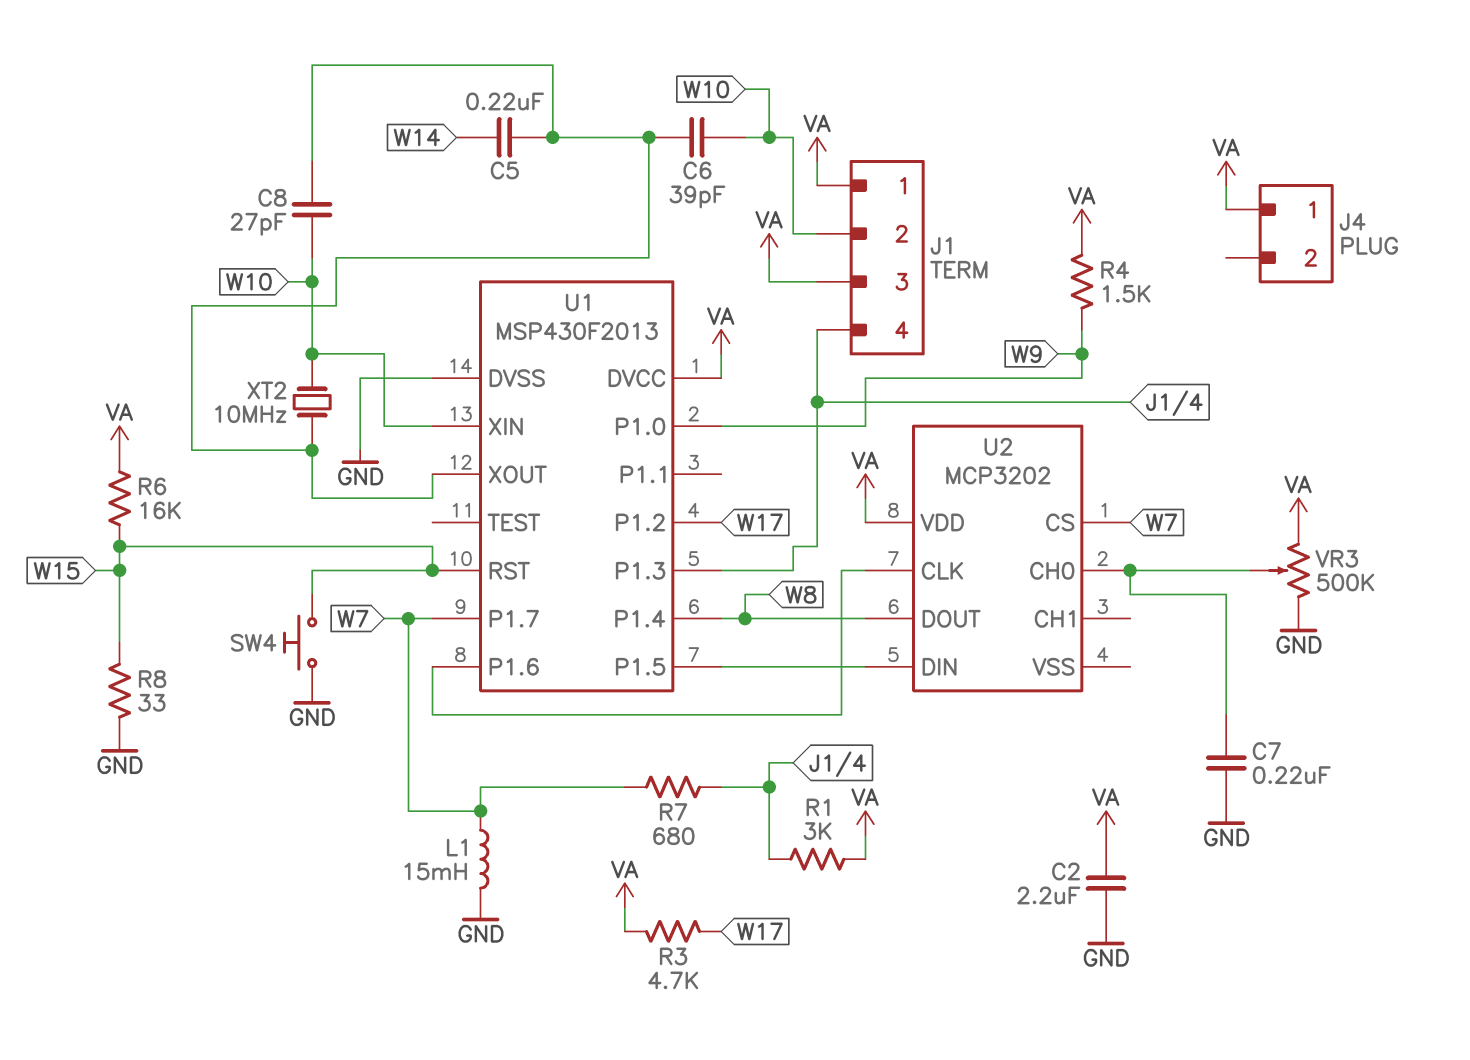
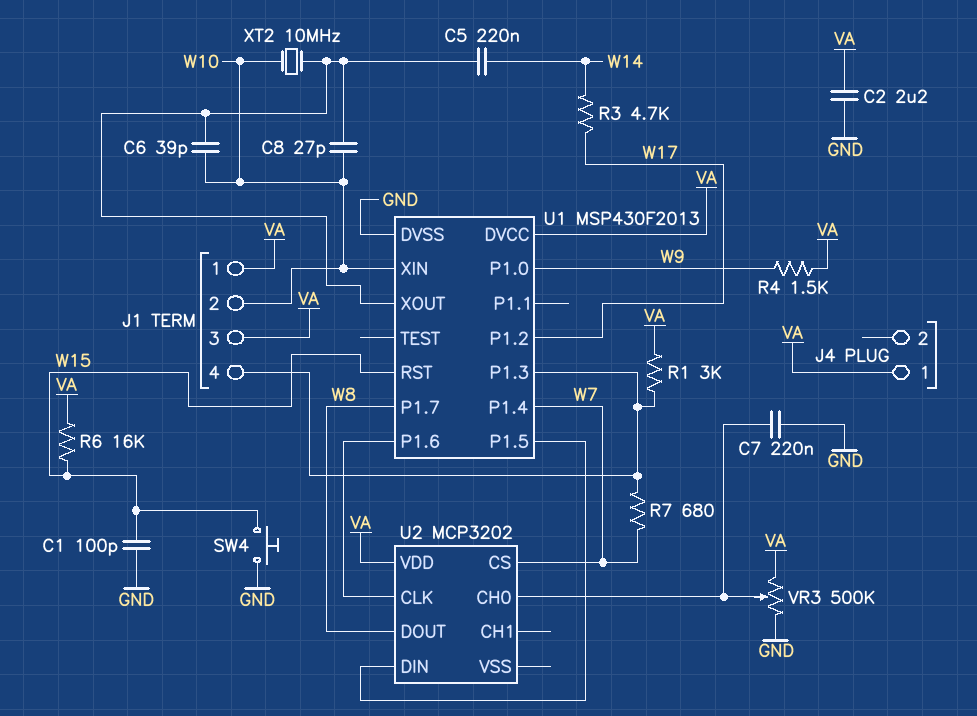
C1: none -> 100pF (GND, W15)
L1: 15mH (GND, W7) -> none
R3: 4.7k (VA, W17) -> 4.7k (W14, W17)
R8: 33 (GND, W15) -> none
U1 pin P1.4: W8 -> W7
U1 pin P1.7: W7 -> W8

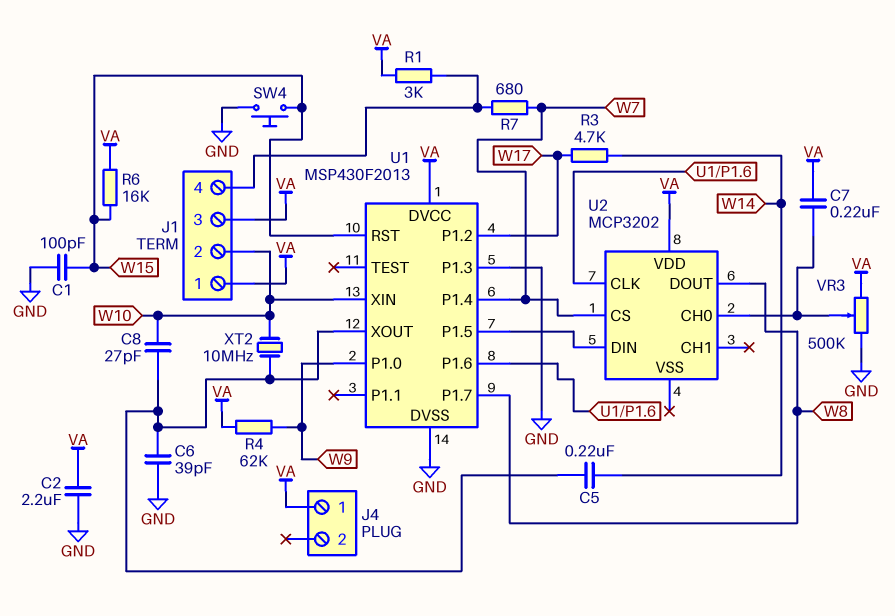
C6: 39pF (U1/XOUT, W10) -> 39pF (GND, U1/XOUT)
C7: 220nF (GND, U2/CH0) -> 220nF (U2/CH0, VA)
R4: 1.5k (VA, W9) -> 62k (VA, W9)
U1 pin P1.3: J1/4 -> GND

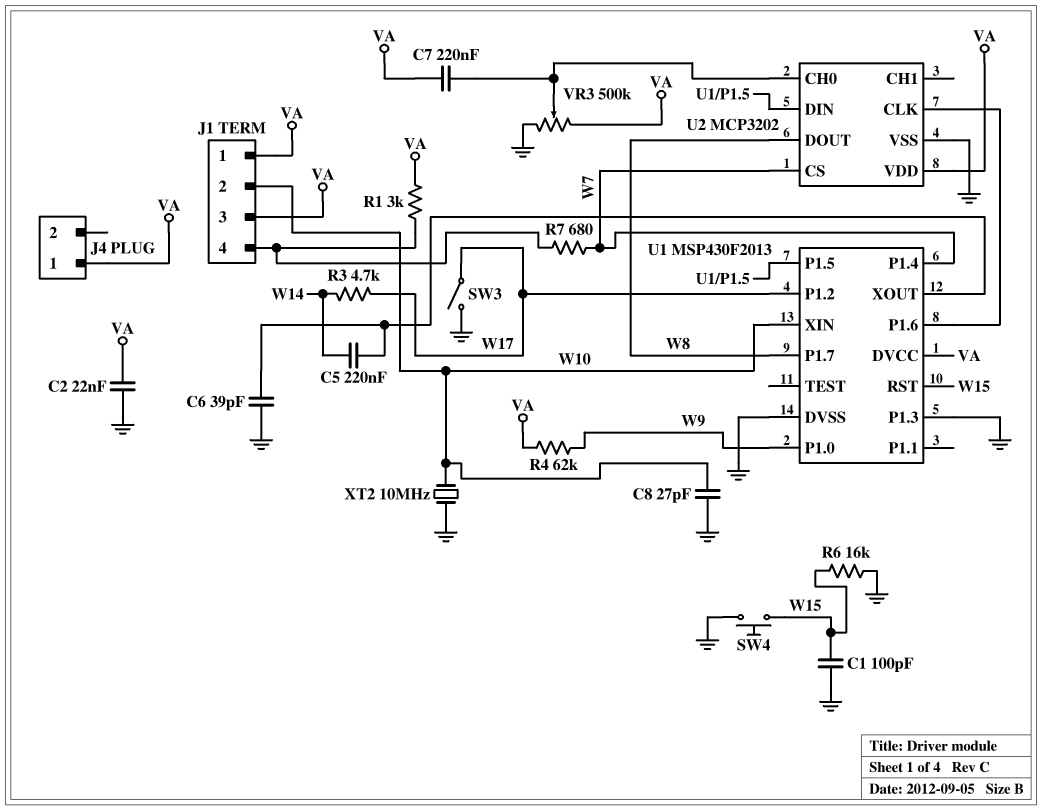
C2: 2.2uF (GND, VA) -> 22nF (GND, VA)
C8: 27pF (U1/XOUT, W10) -> 27pF (GND, W10)
R6: 16k (VA, W15) -> 16k (GND, W15)
SW3: none -> switch (GND, W17)
U2 pin VSS: none -> GND
XT2: 10MHz (U1/XOUT, W10) -> 10MHz (GND, W10)

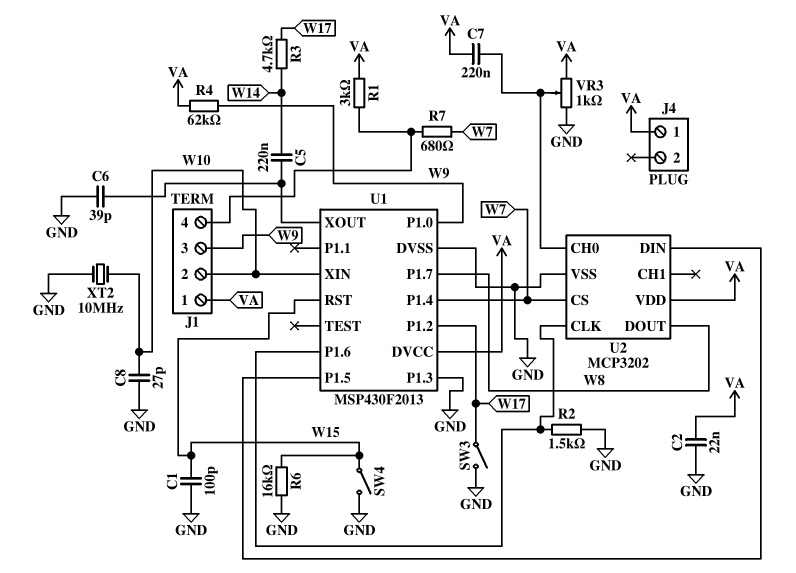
J1 pin 3: VA -> W9
R2: none -> 1.5k (GND, U1/P1.6)
SW4: button (GND, W15) -> switch (GND, W15)
VR3: 500k (GND, VA, wiper U2/CH0) -> 1k (GND, VA, wiper U2/CH0)

